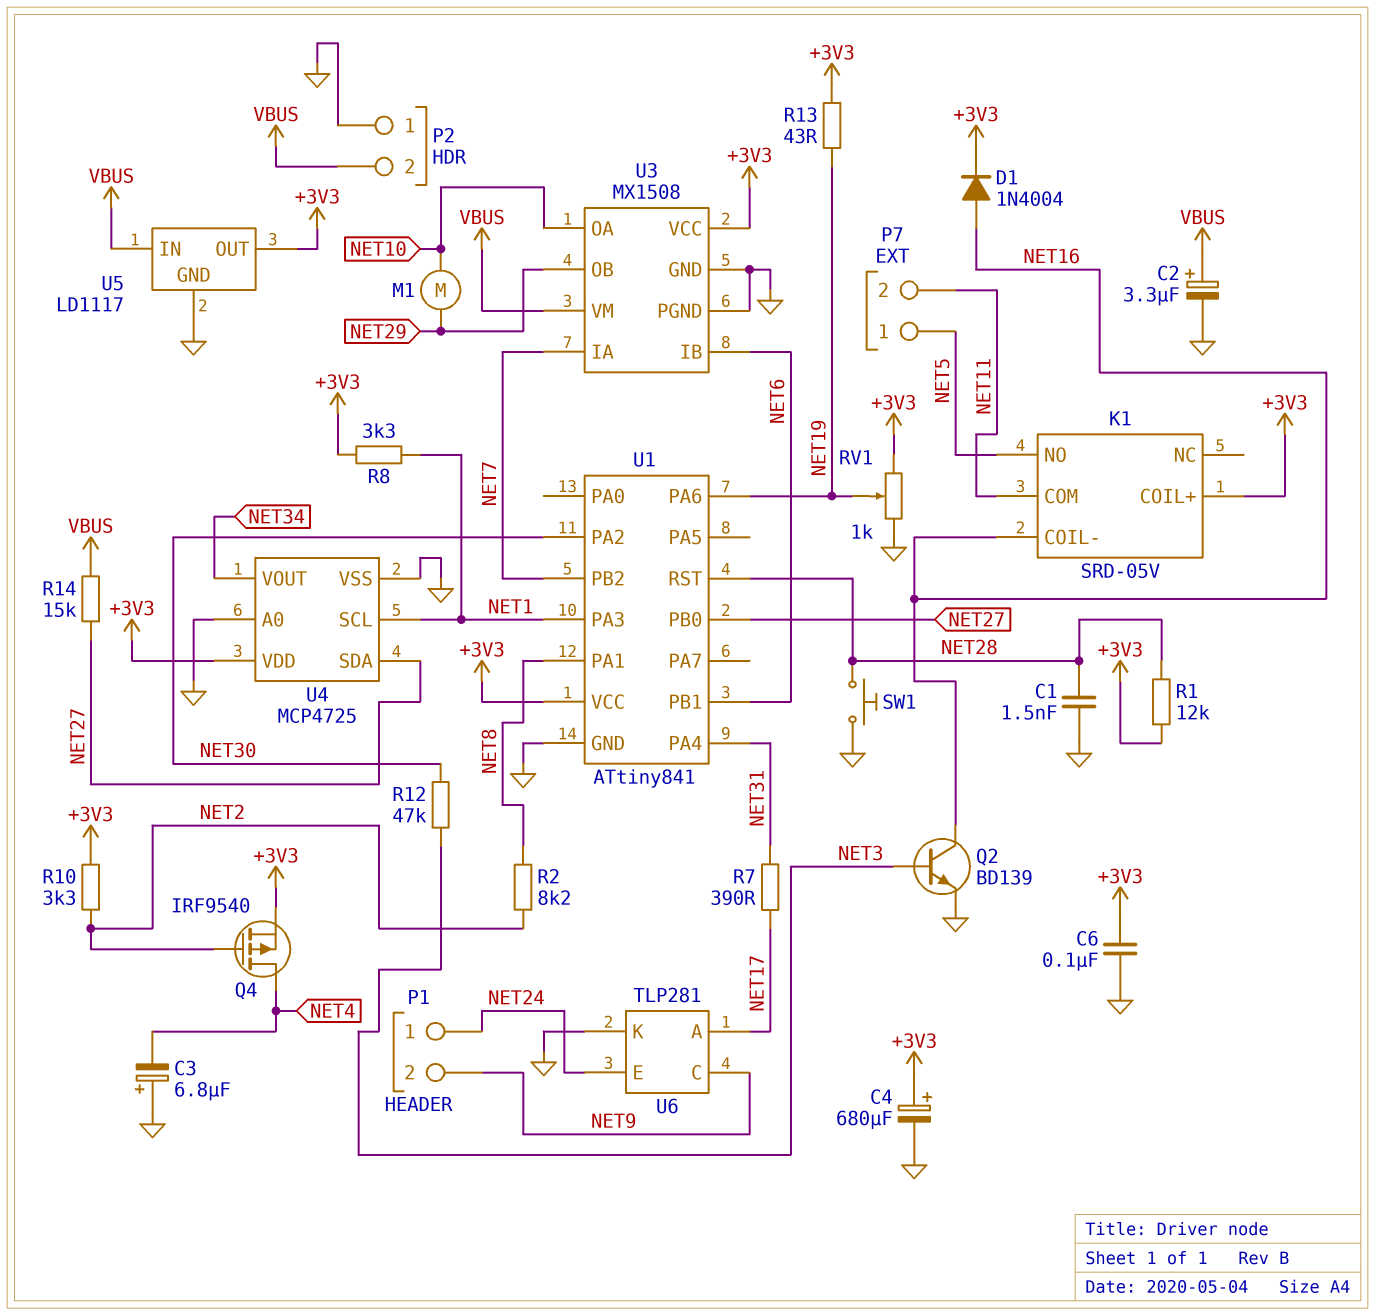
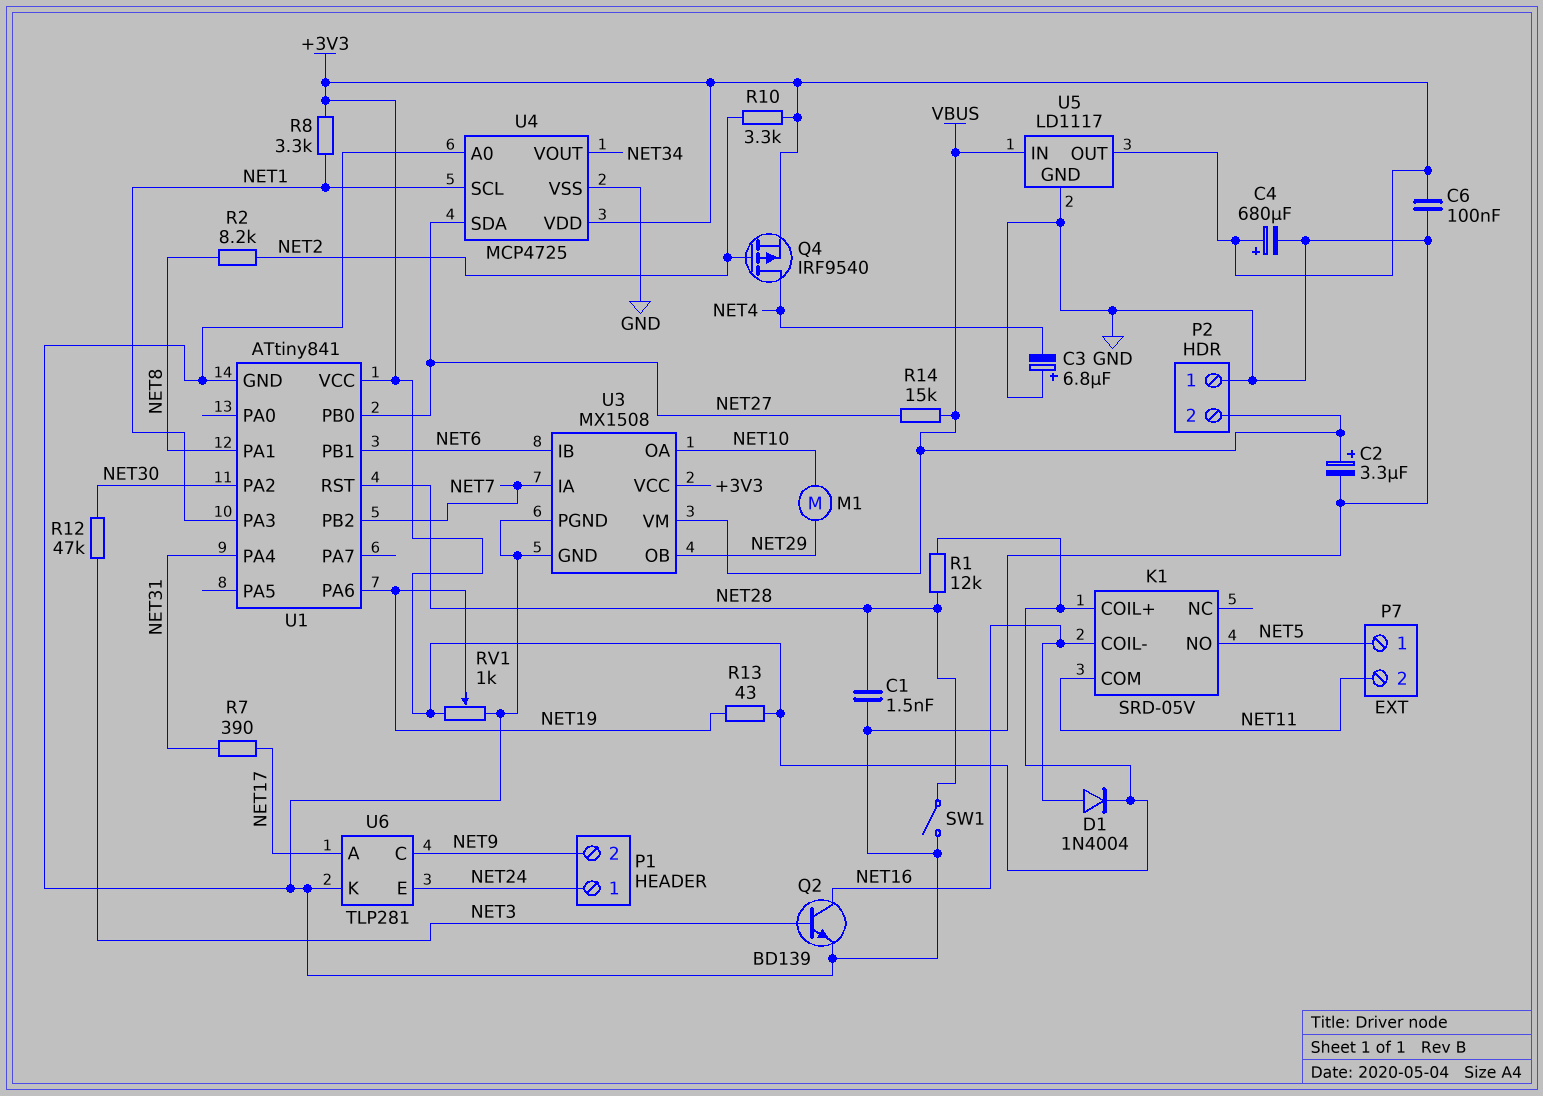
SW1: button (GND, NET28) -> switch (GND, NET28)

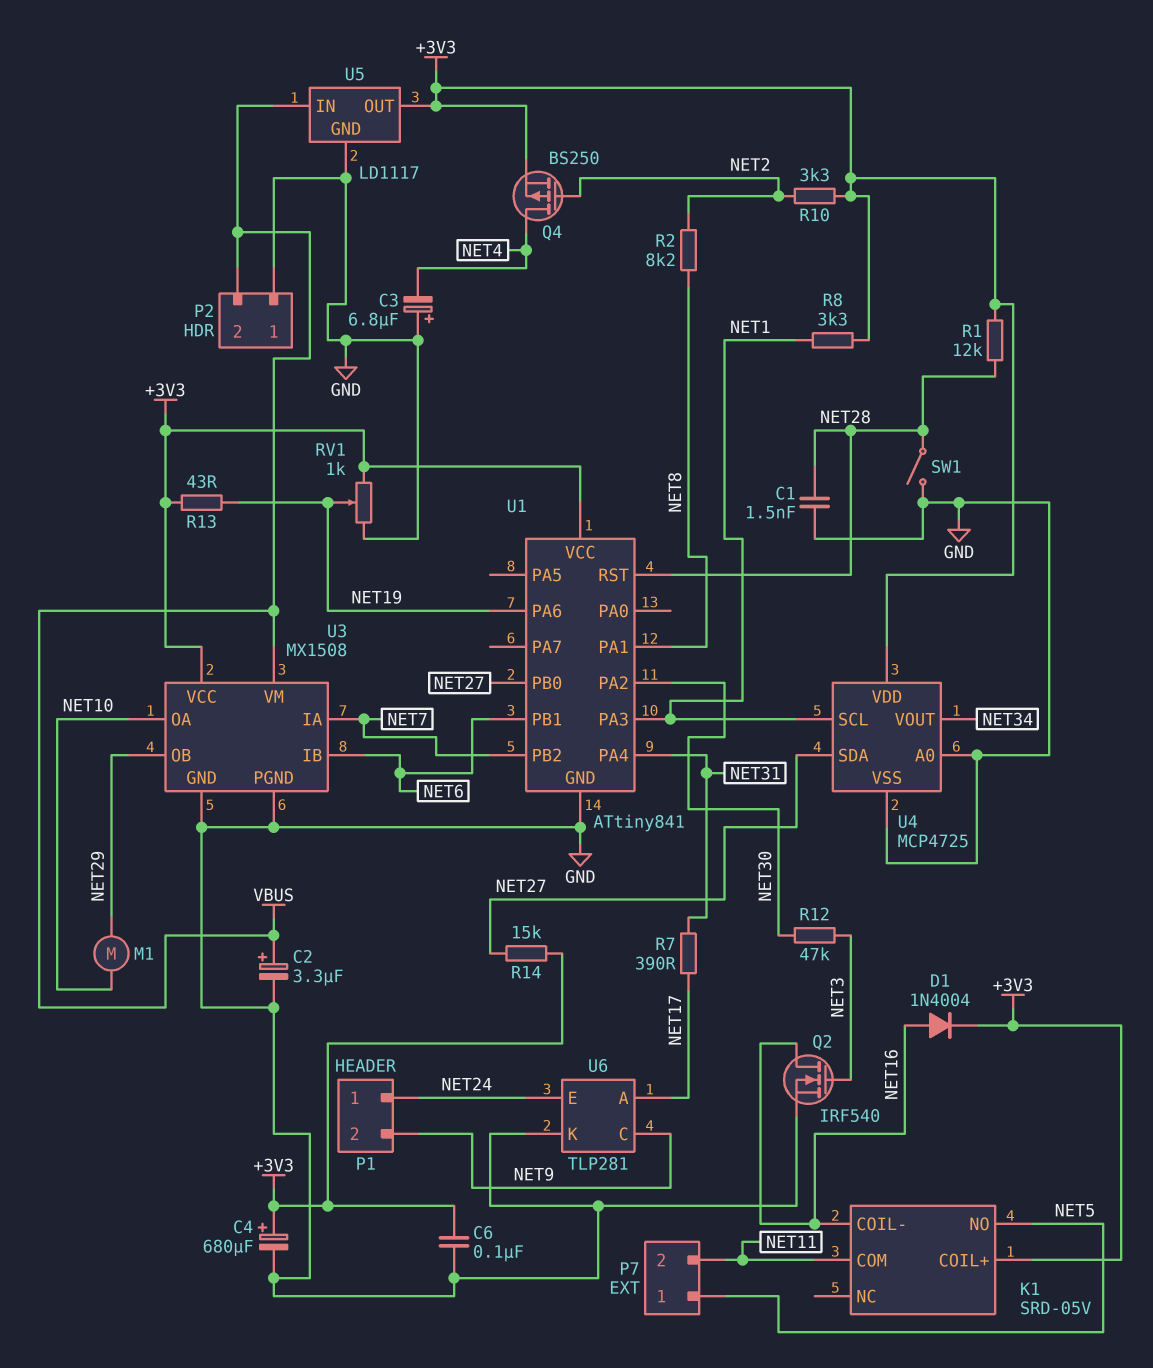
Q2: NPN BD139 (B NET3, C NET16, E GND) -> NMOS IRF540 (G NET3, D NET16, S GND)
Q4: PMOS IRF9540 (G NET2, D NET4, S +3V3) -> PMOS BS250 (G NET2, D NET4, S +3V3)
R14: 15k (NET27, VBUS) -> 15k (+3V3, NET27)

